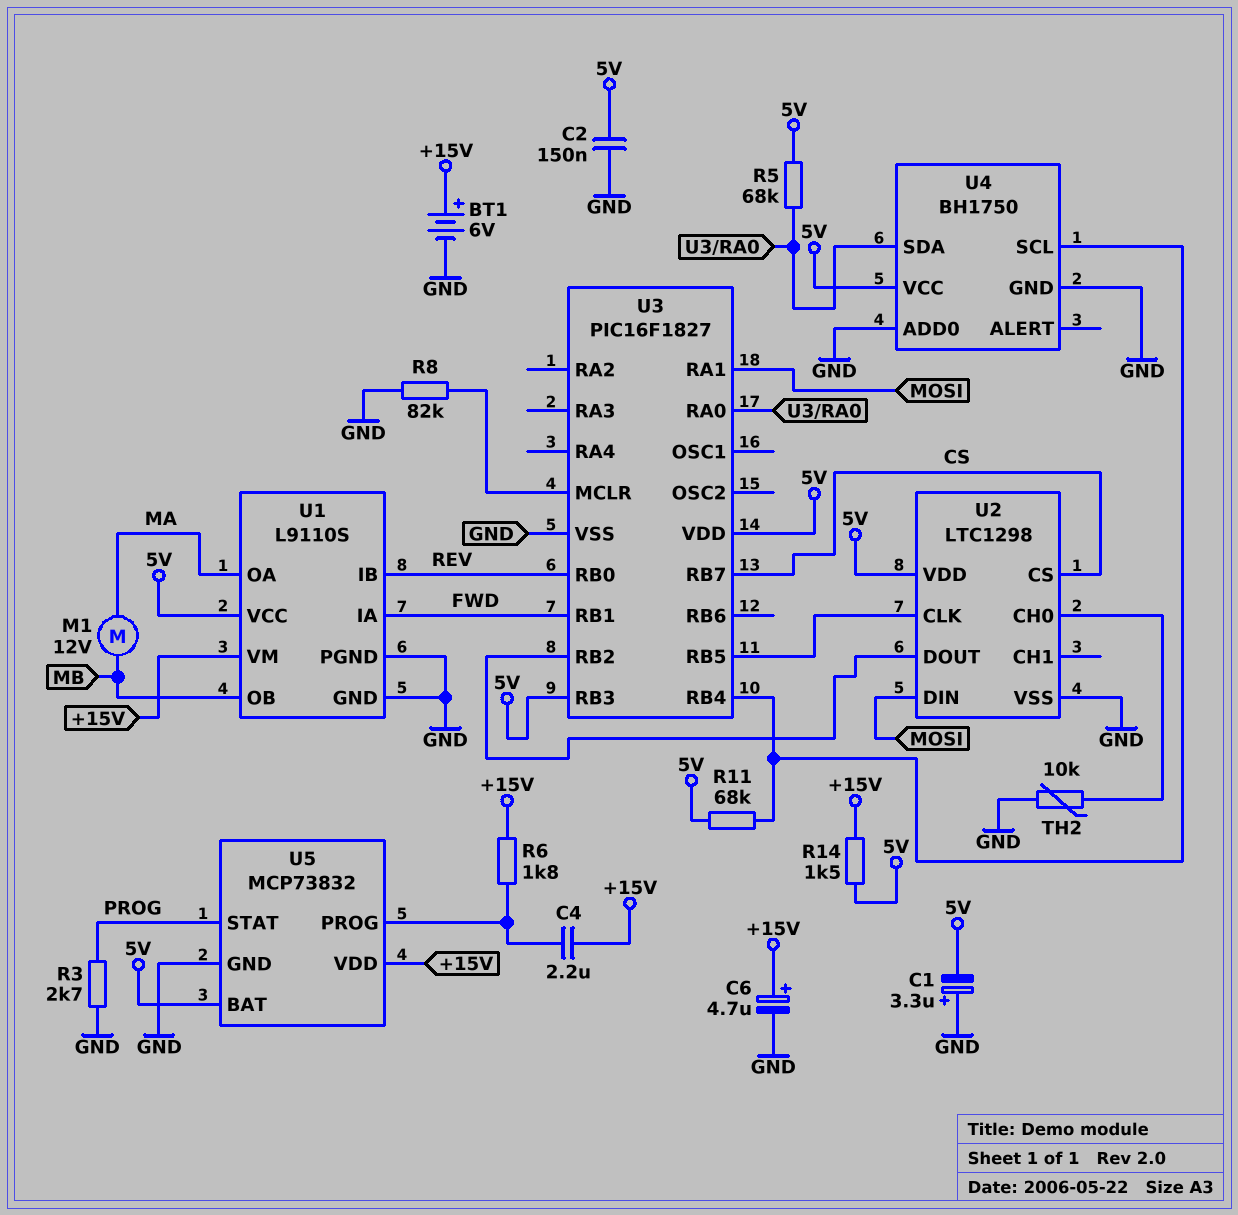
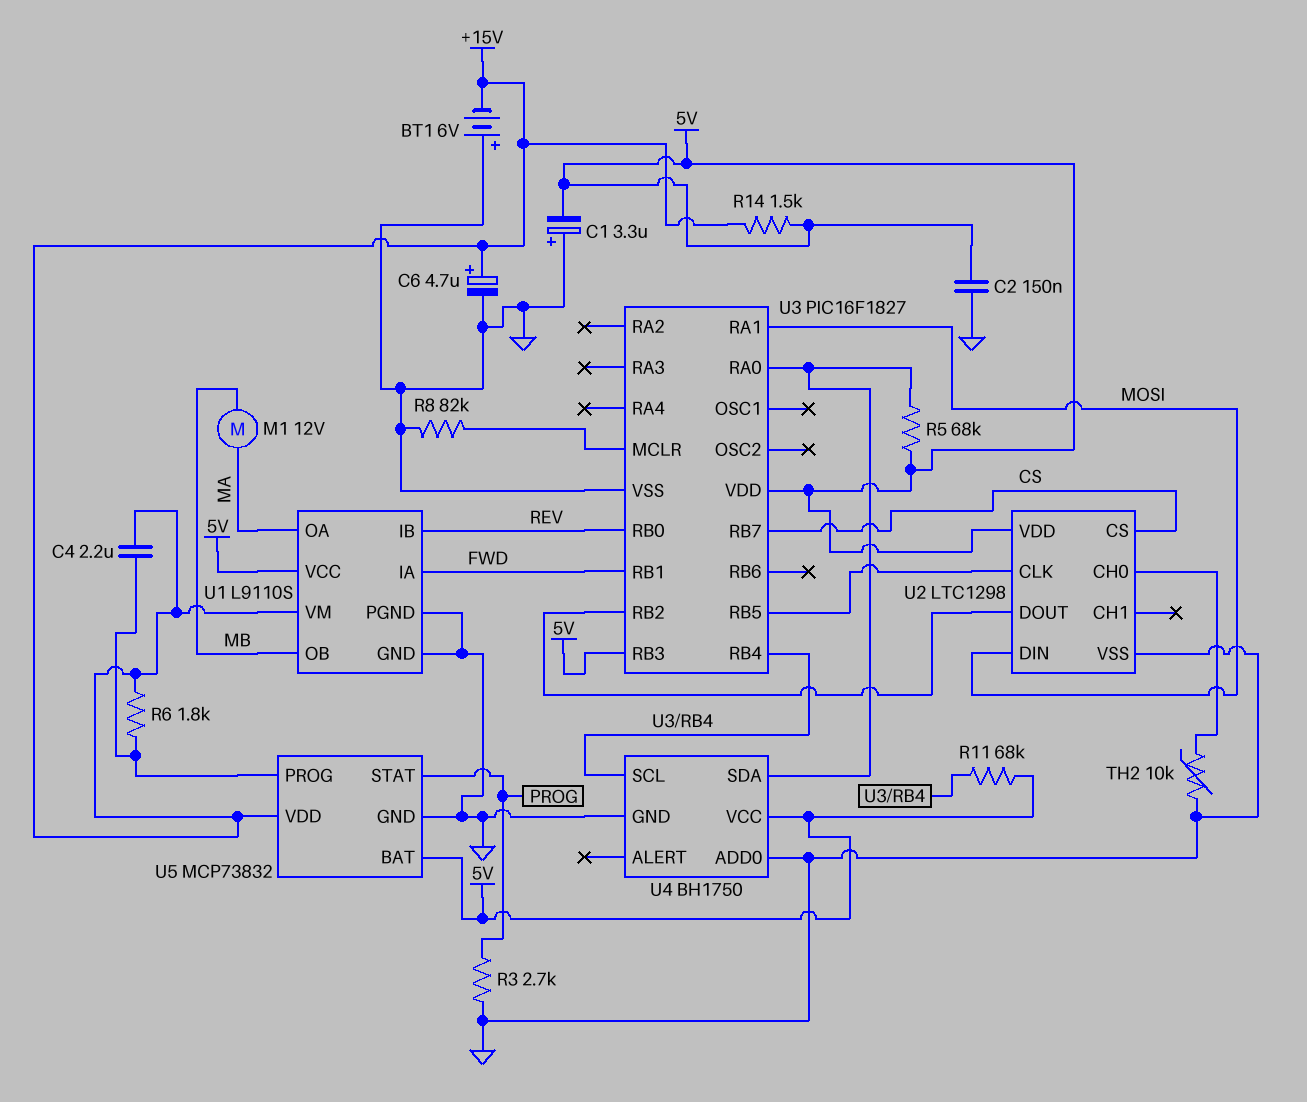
BT1: 6V (plus +15V, minus GND) -> 6V (plus GND, minus +15V)

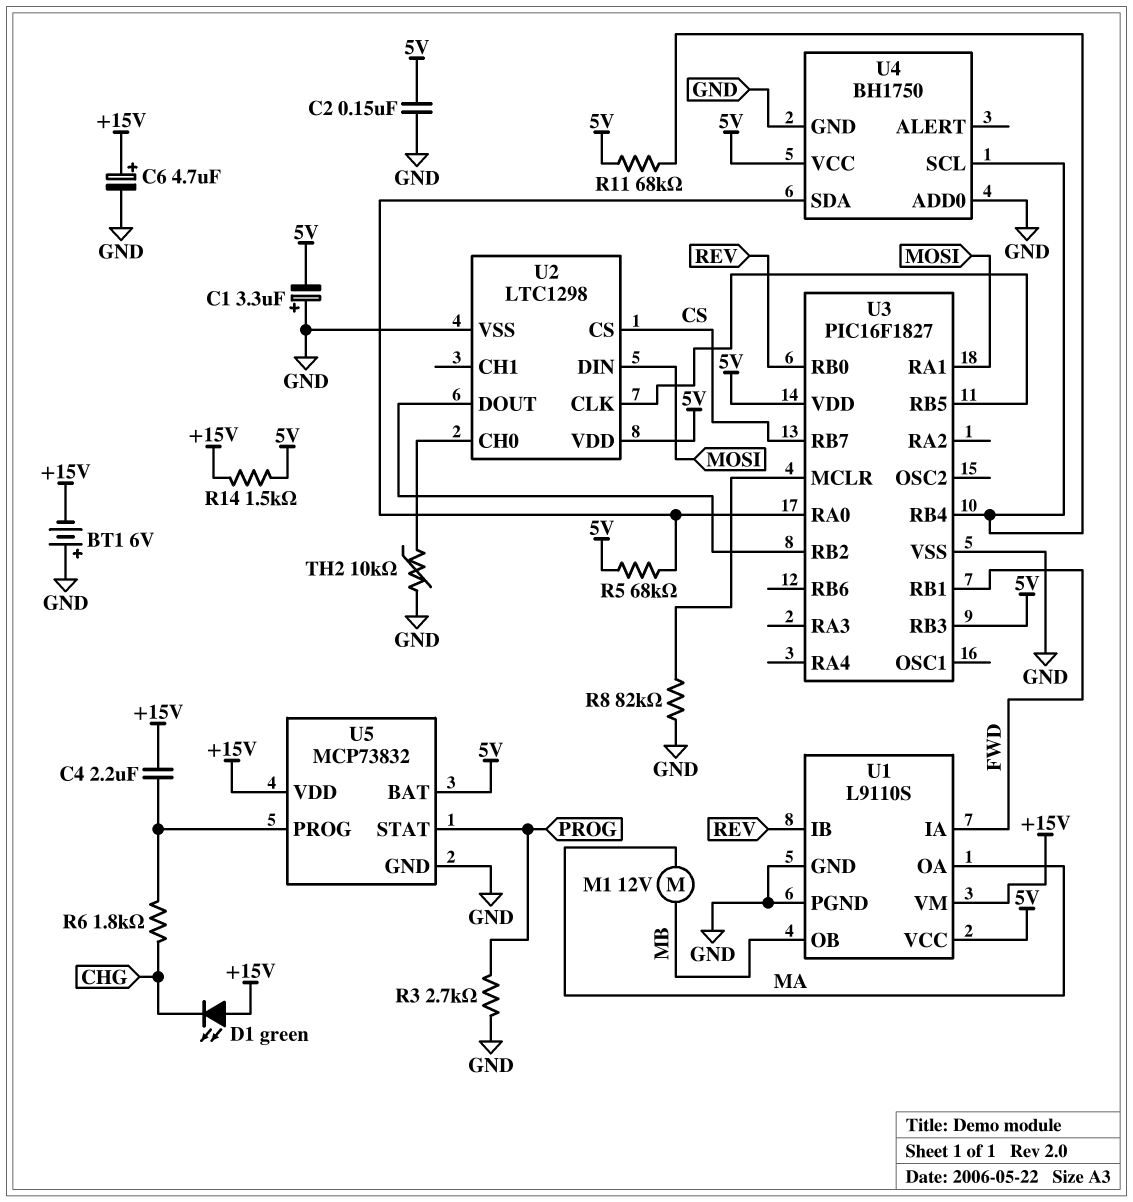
D1: none -> LED green (A +15V, K CHG)
R6: 1.8k (+15V, U5/PROG) -> 1.8k (CHG, U5/PROG)

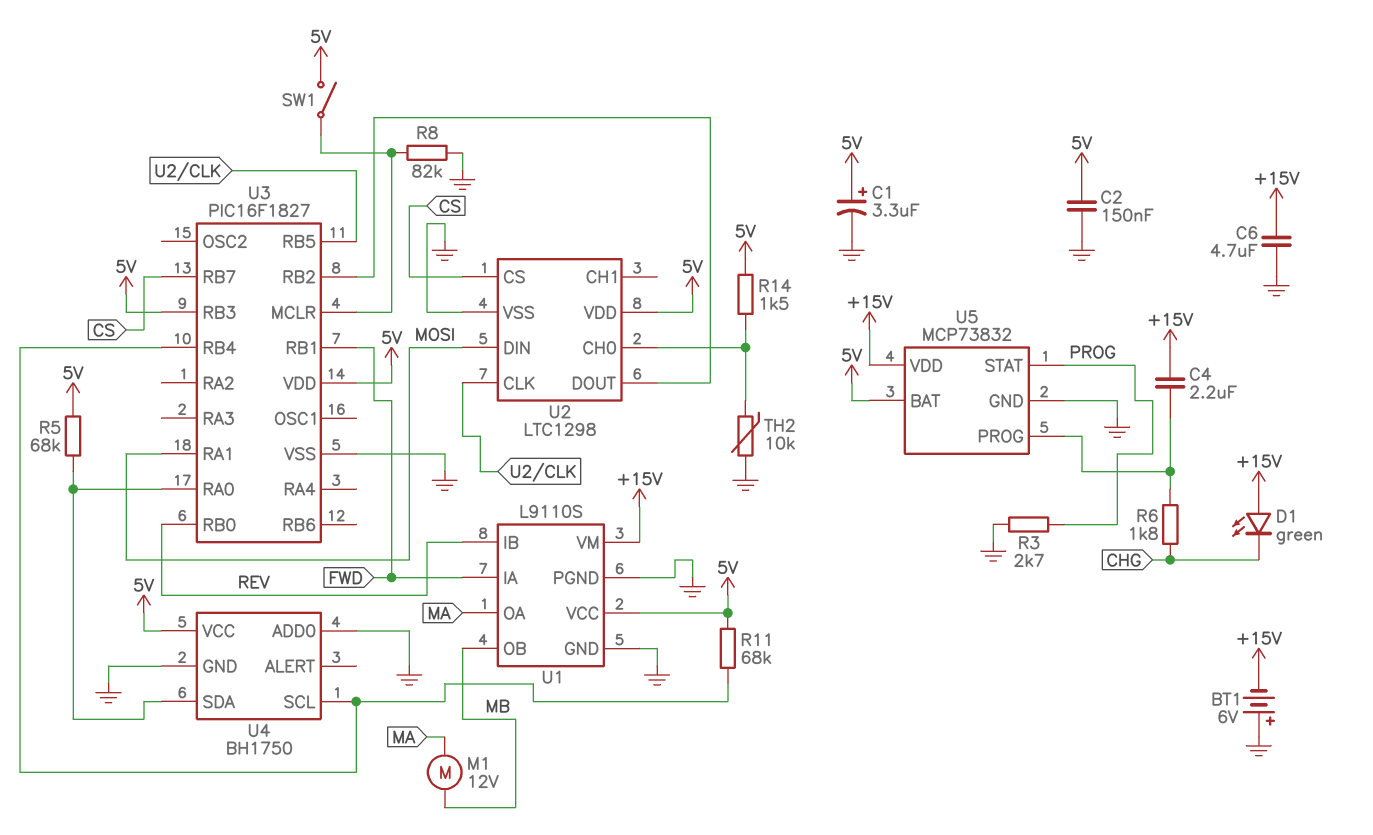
C1: 3.3uF (plus GND, minus 5V) -> 3.3uF (plus 5V, minus GND)
C6: 4.7uF (plus +15V, minus GND) -> 4.7uF (+15V, GND)
R14: 1.5k (+15V, 5V) -> 1.5k (5V, U2/CH0)
SW1: none -> switch (5V, U3/MCLR)

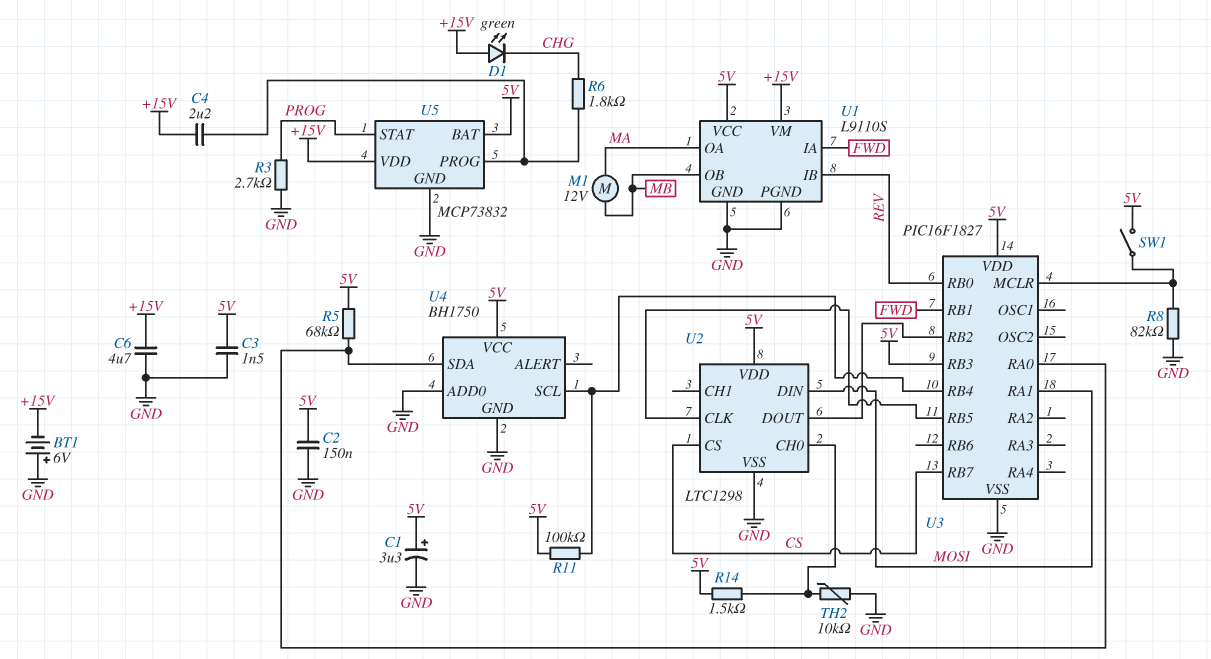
C3: none -> 1.5nF (5V, GND)
R11: 68k (5V, U3/RB4) -> 100k (5V, U3/RB4)

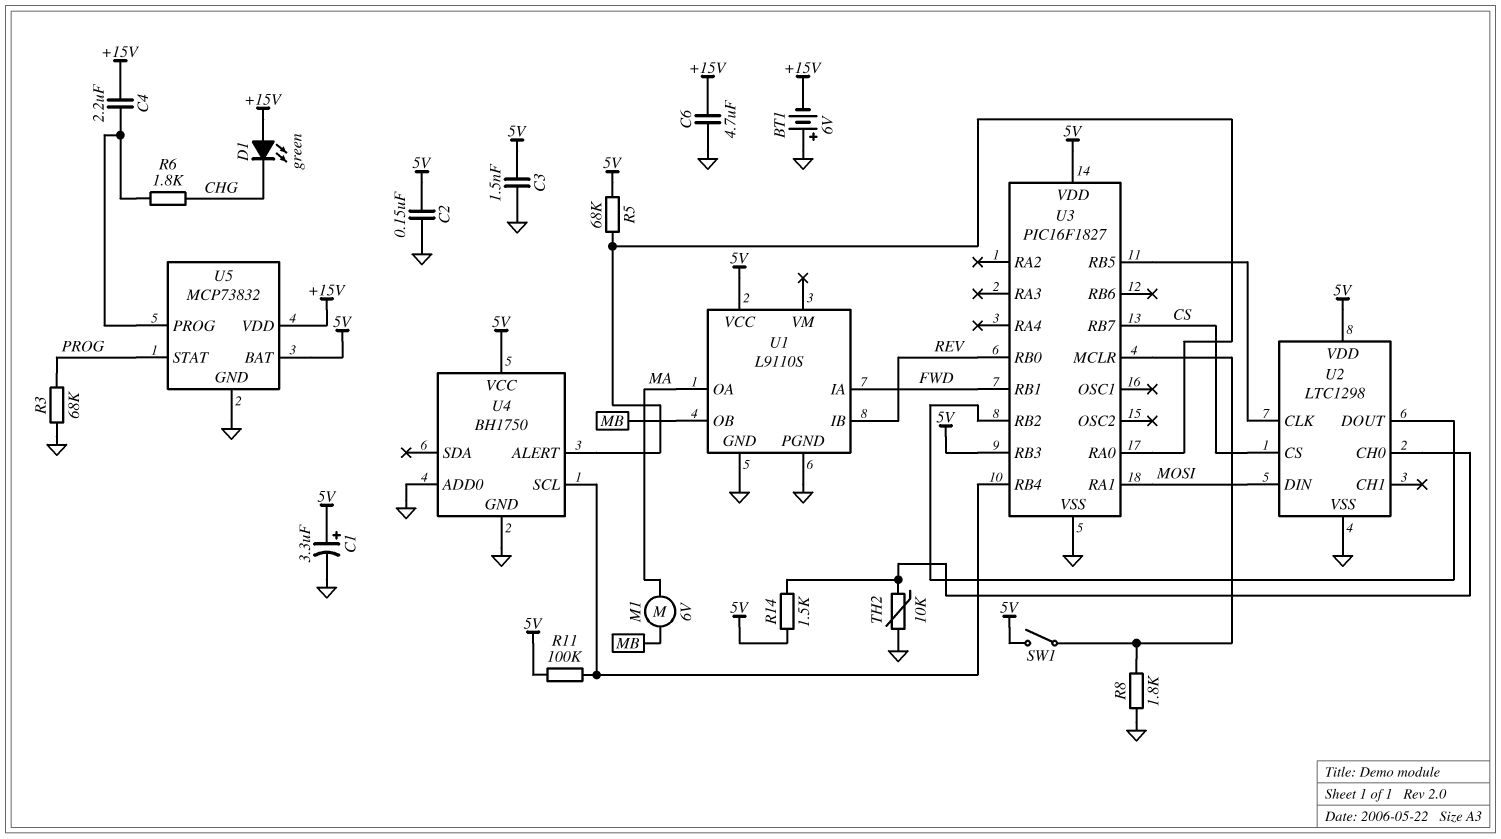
M1: motor 12V (MA, MB) -> motor 6V (MA, MB)
R3: 2.7k (GND, PROG) -> 68k (GND, PROG)
R8: 82k (GND, U3/MCLR) -> 1.8k (GND, U3/MCLR)
U1 pin VM: +15V -> none
U4 pin ALERT: none -> U3/RA0
U4 pin SDA: U3/RA0 -> none

